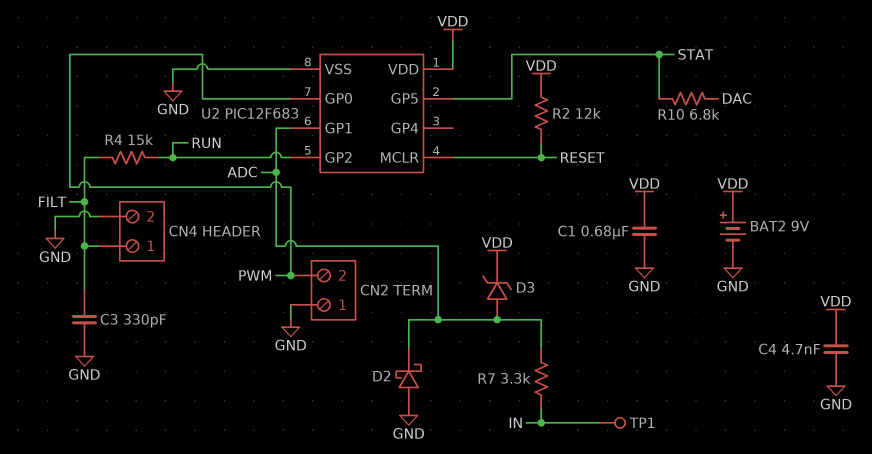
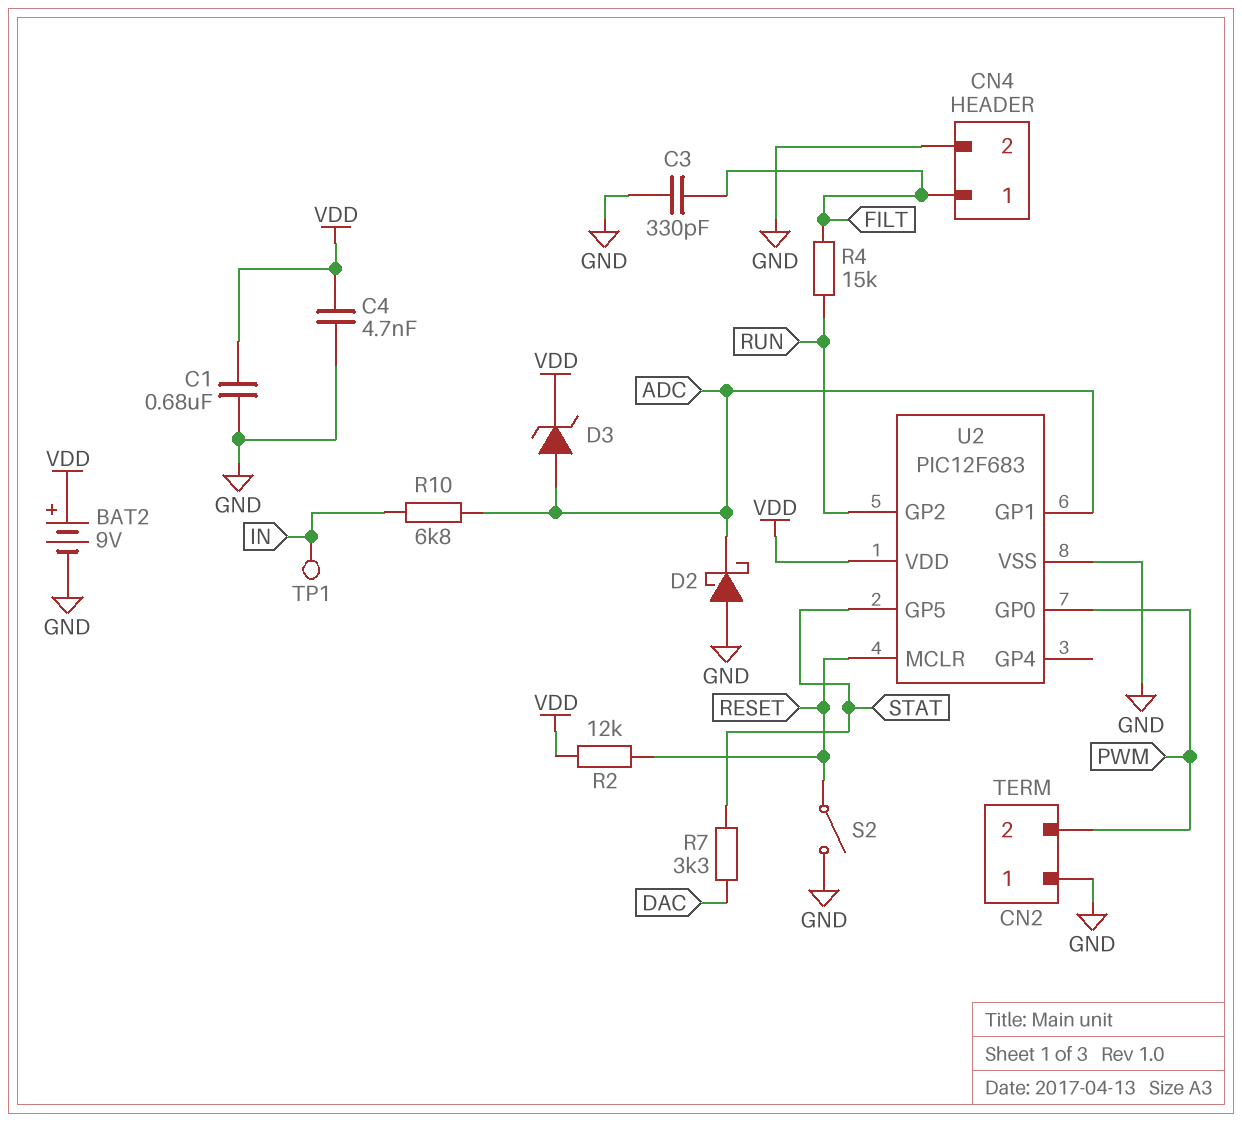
R7: 3.3k (ADC, IN) -> 3.3k (DAC, STAT)
R10: 6.8k (DAC, STAT) -> 6.8k (ADC, IN)
S2: none -> switch (GND, RESET)

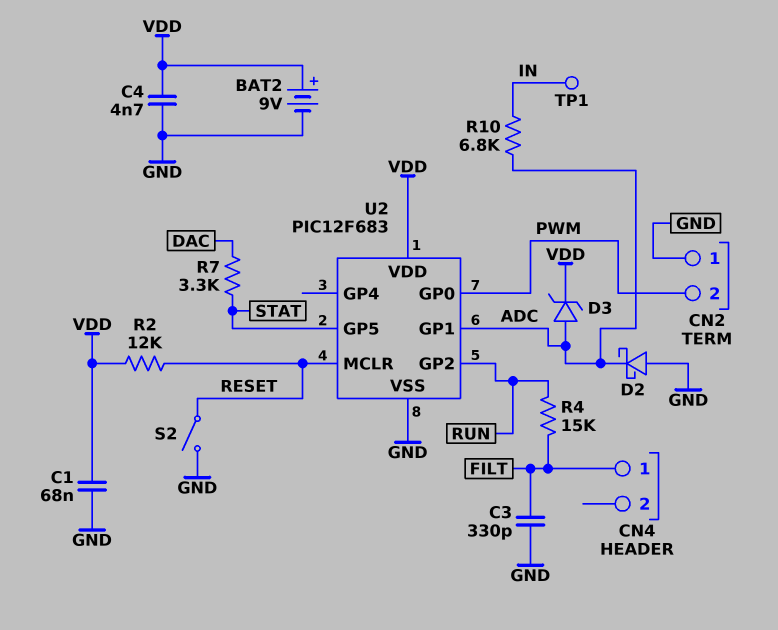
C1: 680nF (GND, VDD) -> 68nF (GND, VDD)
CN4 pin 2: GND -> none

